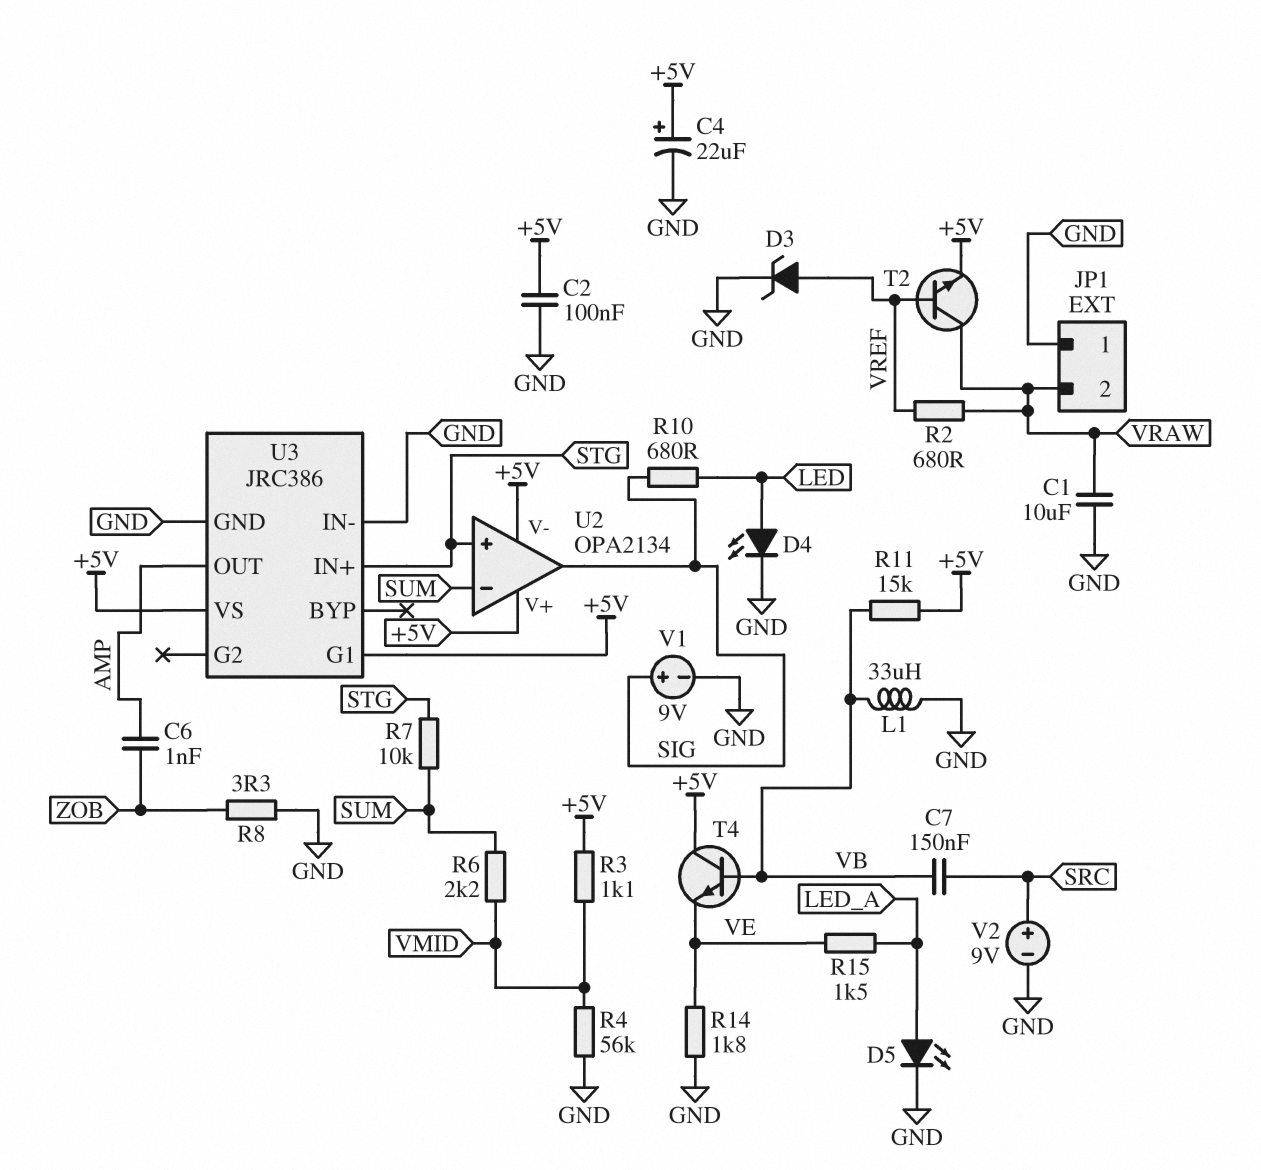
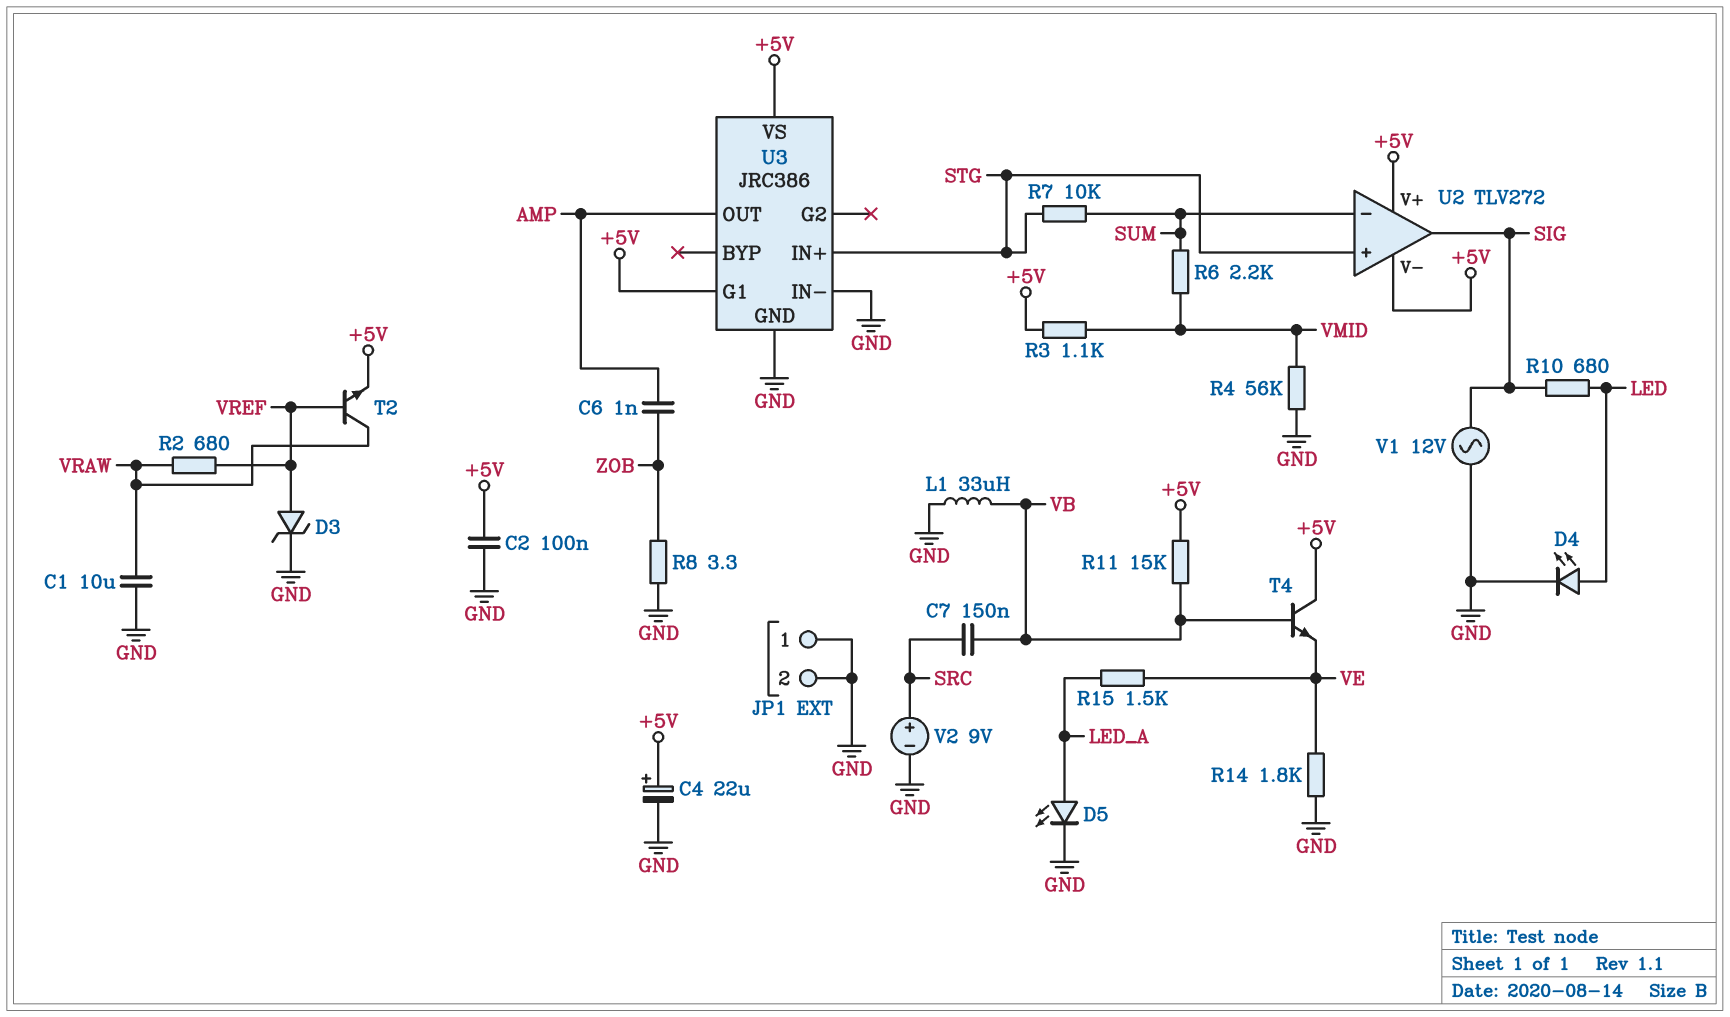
JP1 pin 2: VRAW -> GND
U2: OPA2134 -> TLV272
V1: 9V (plus SIG, minus GND) -> AC 12V (GND, SIG)

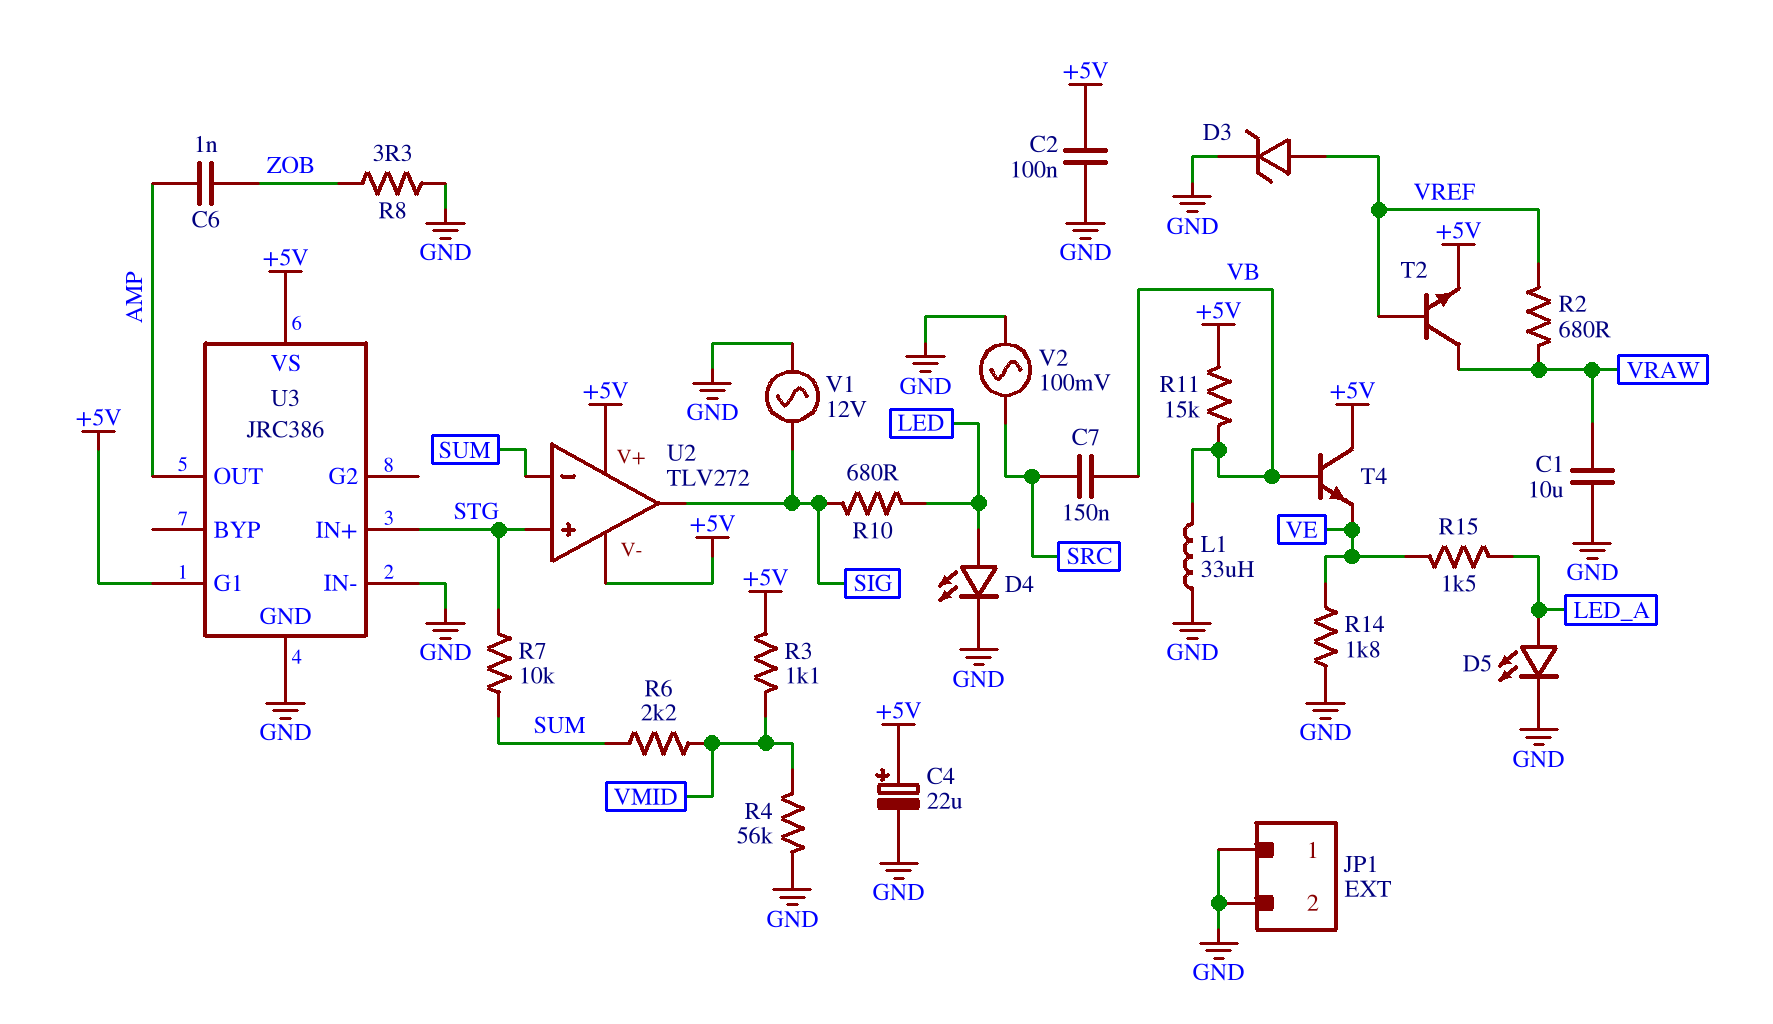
V2: 9V (plus SRC, minus GND) -> AC 100mV (GND, SRC)

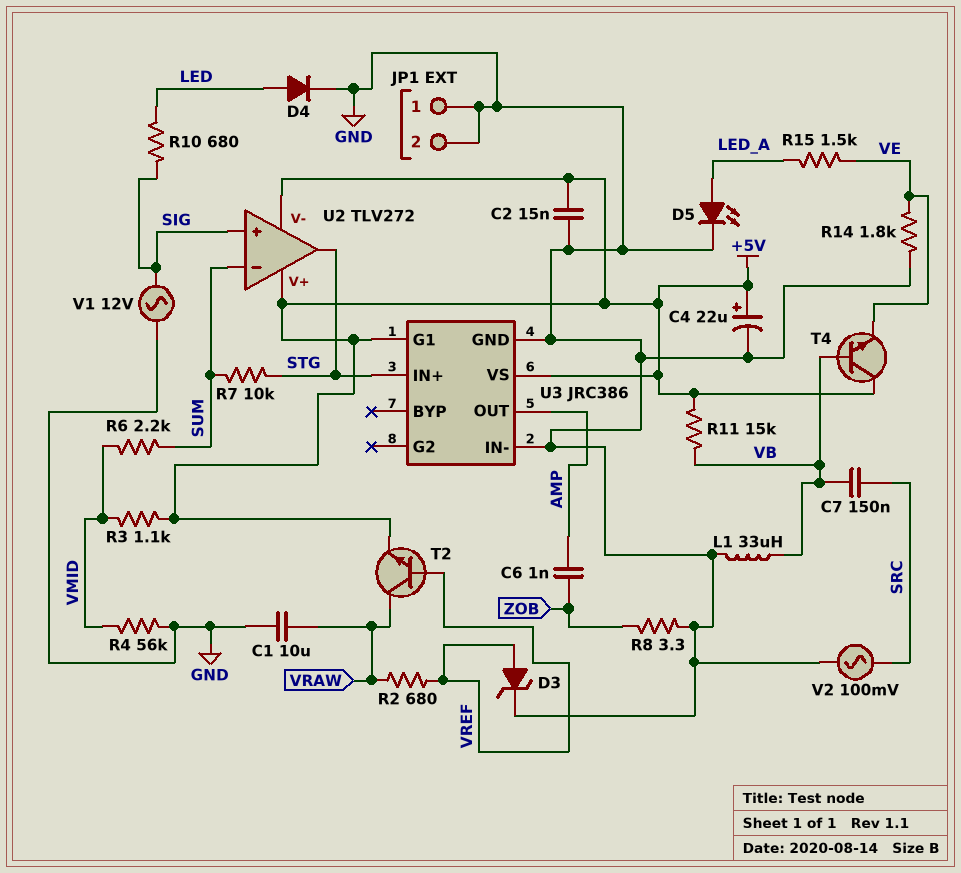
C2: 100nF (+5V, GND) -> 15nF (+5V, GND)
D4: LED (A LED, K GND) -> diode (A LED, K GND)
U2 pin in+: STG -> SIG
U2 pin out: SIG -> STG

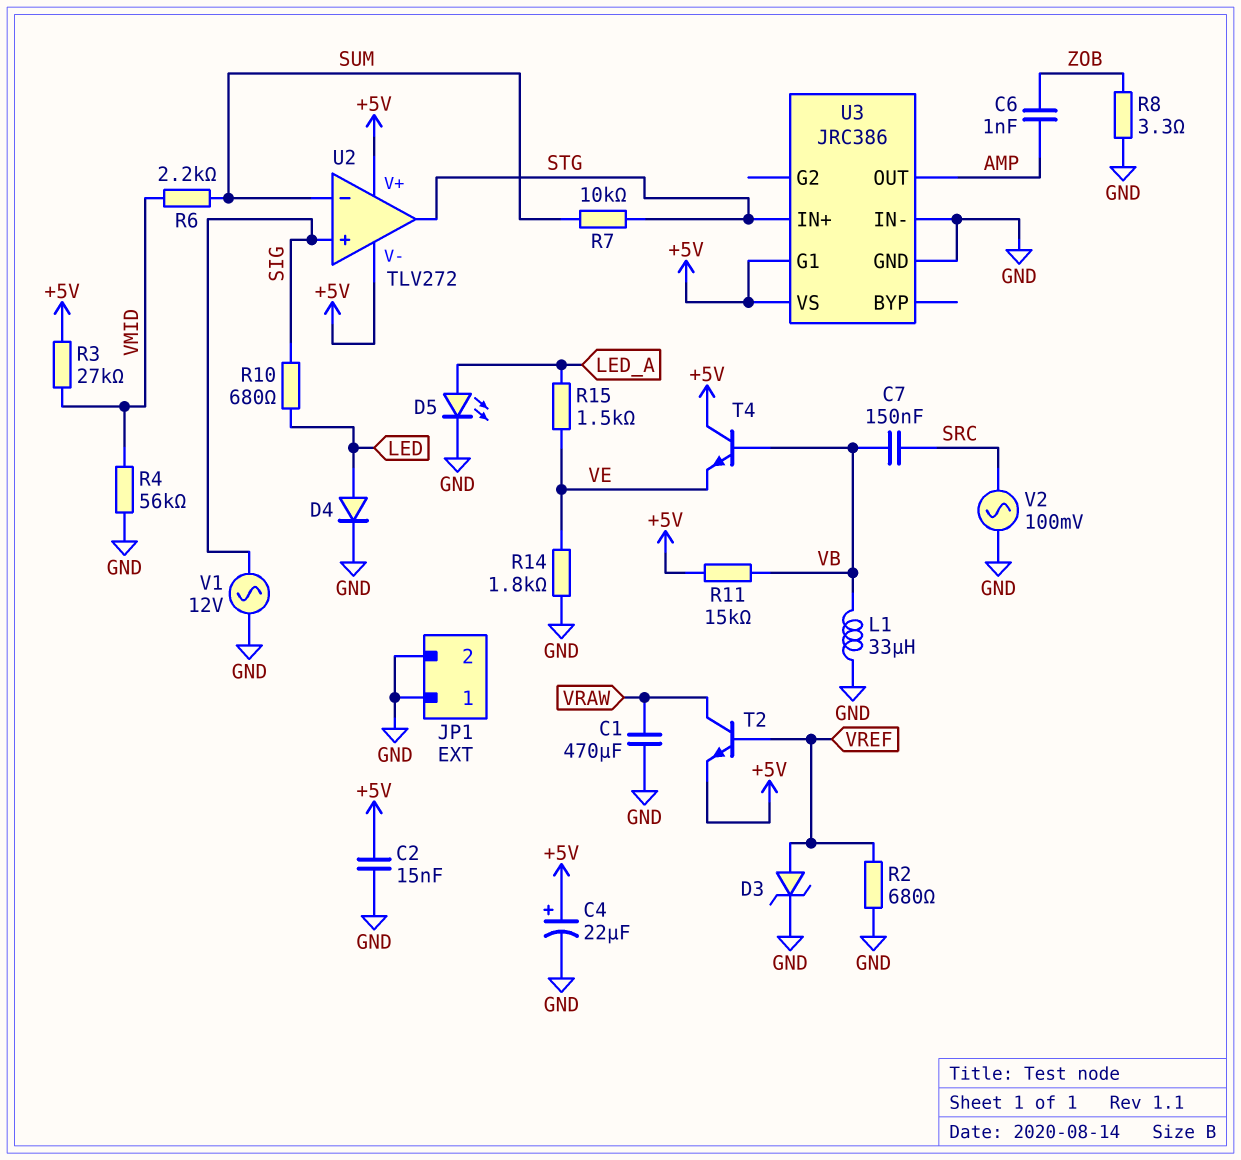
C1: 10uF (GND, VRAW) -> 470uF (GND, VRAW)
R2: 680 (VRAW, VREF) -> 680 (GND, VREF)
R3: 1.1k (+5V, VMID) -> 27k (+5V, VMID)

